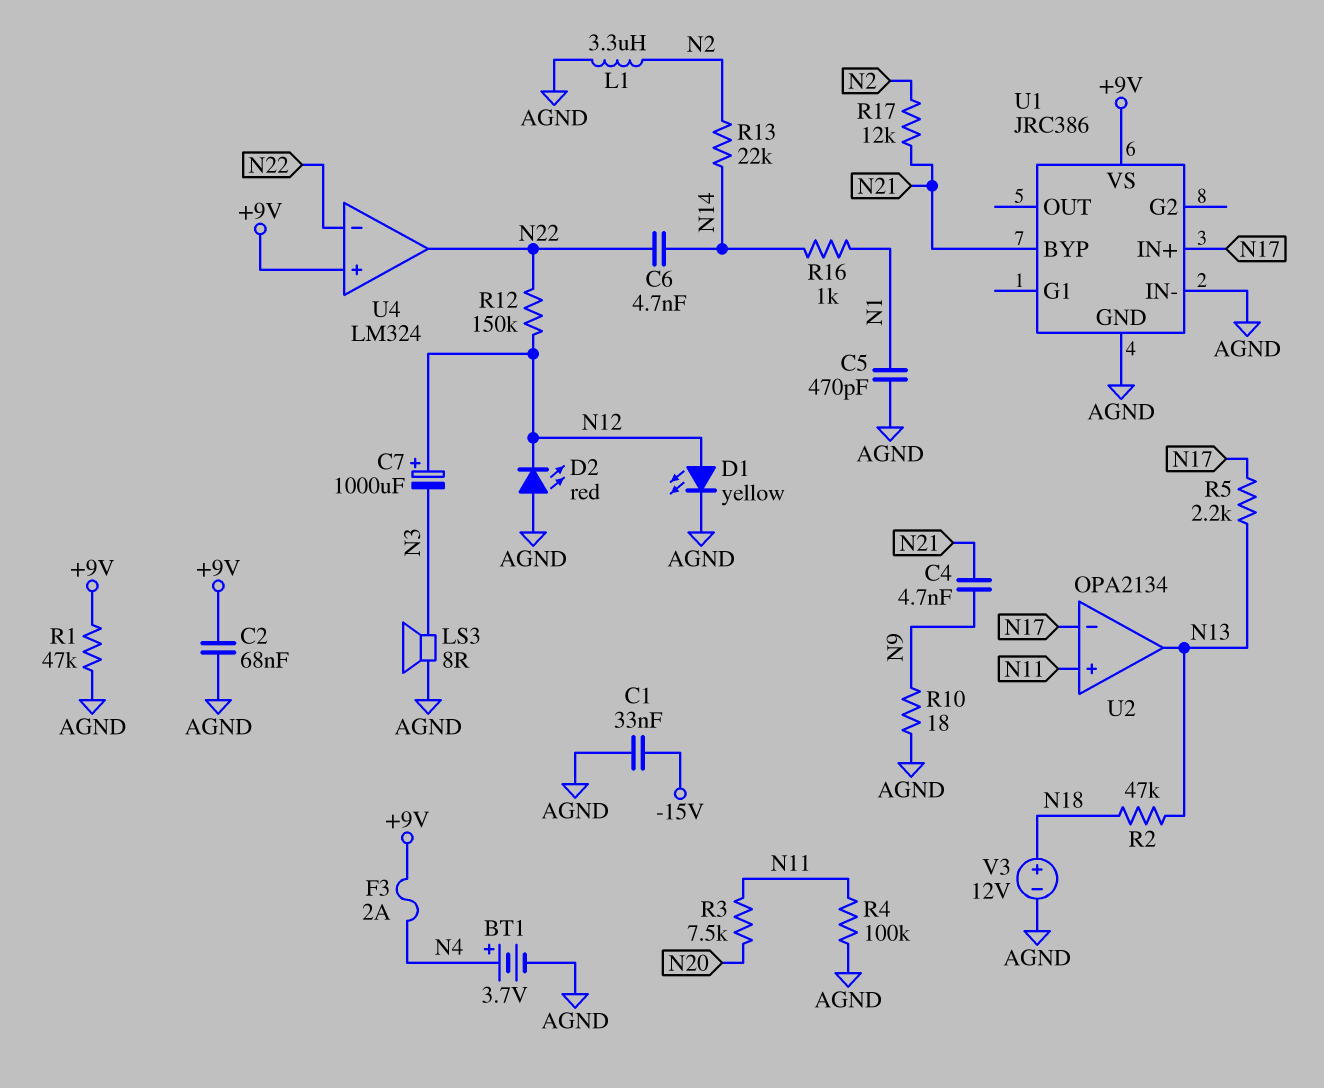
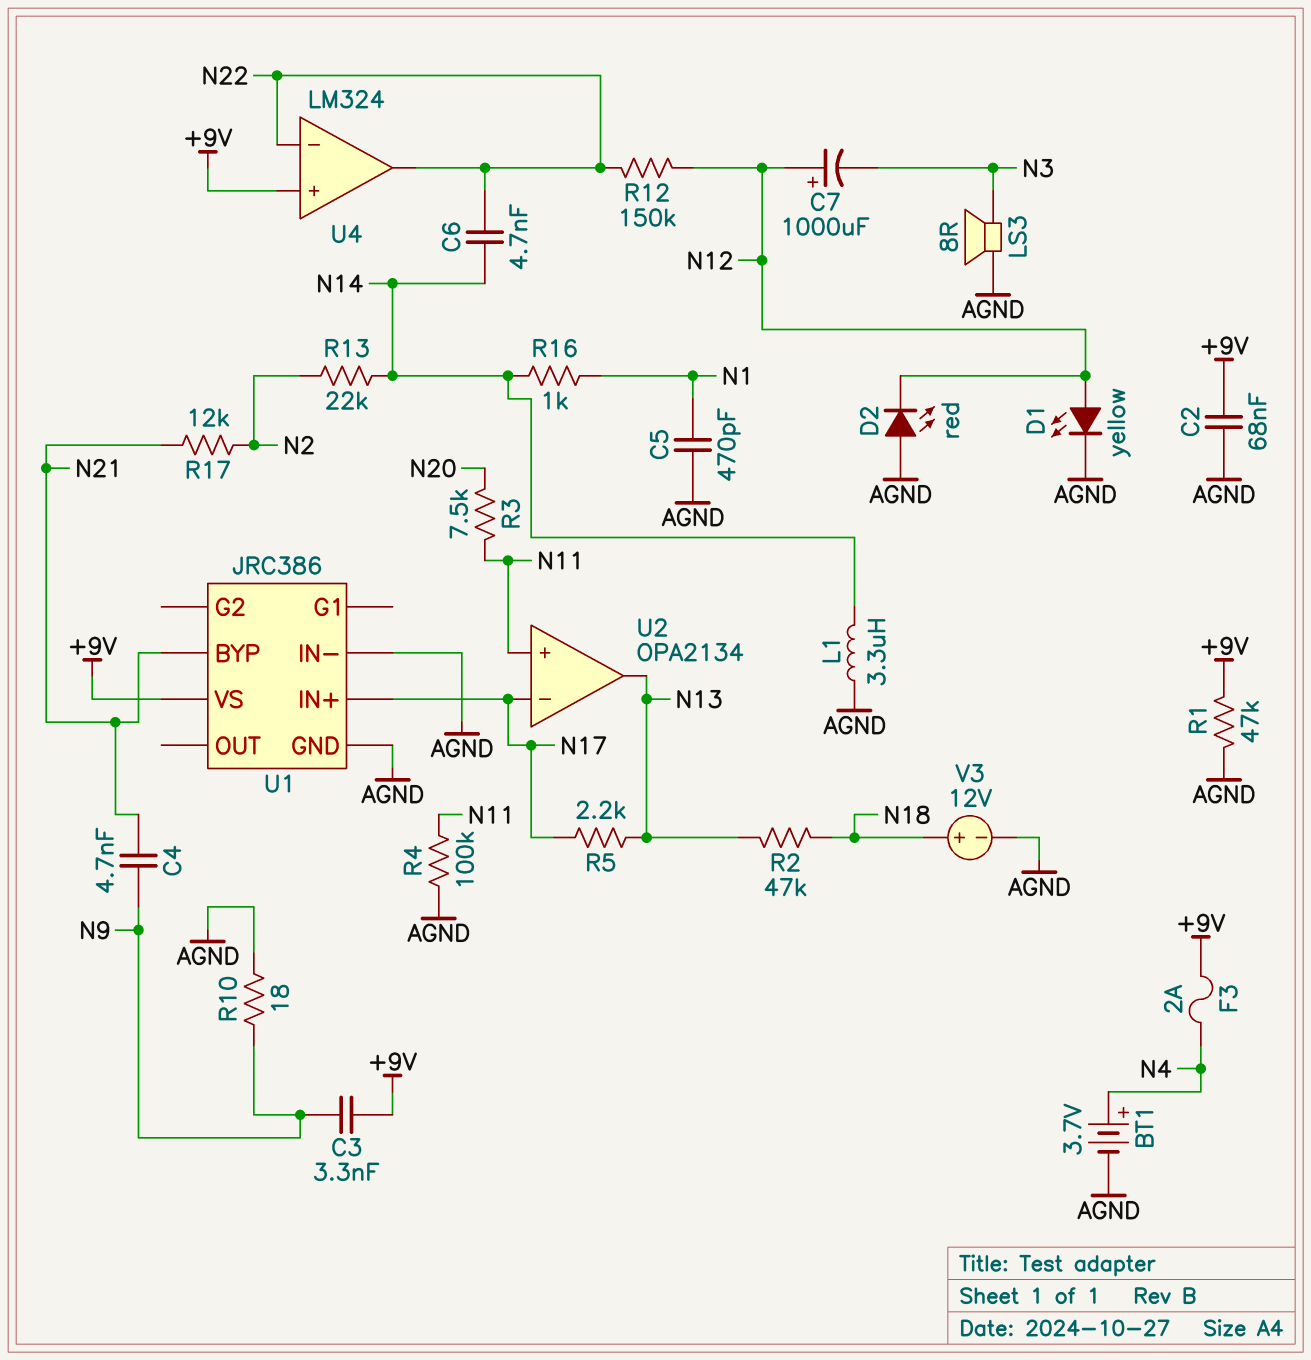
C1: 33nF (-15V, AGND) -> none
C3: none -> 3.3nF (+9V, N9)
L1: 3.3uH (AGND, N2) -> 3.3uH (AGND, N14)

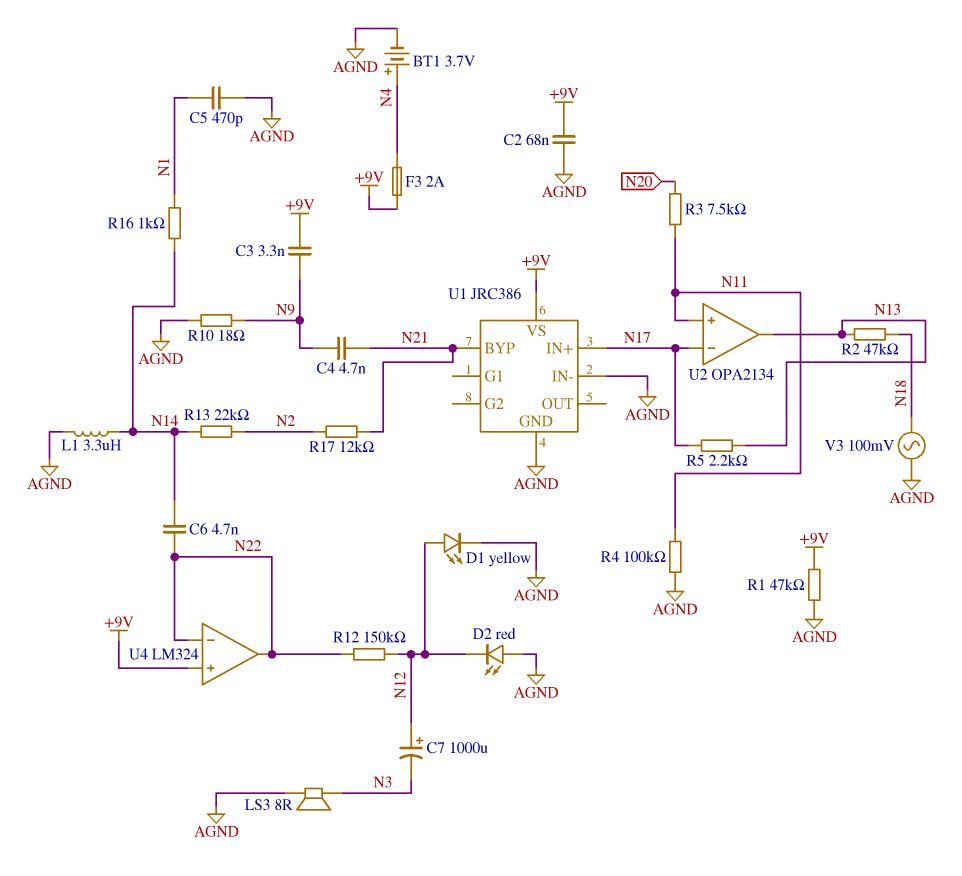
V3: 12V (plus N18, minus AGND) -> AC 100mV (AGND, N18)

